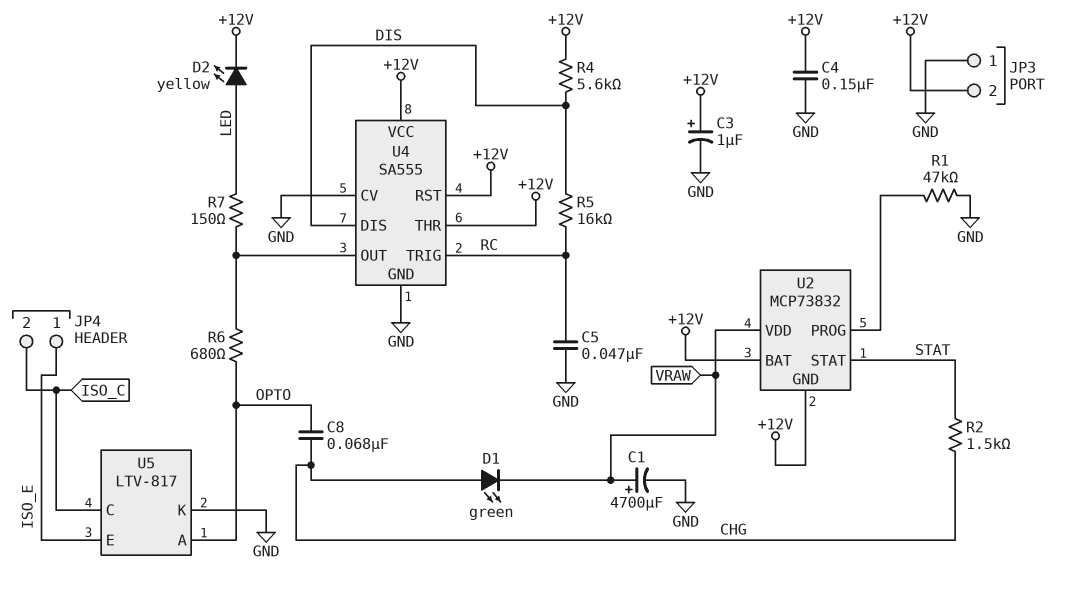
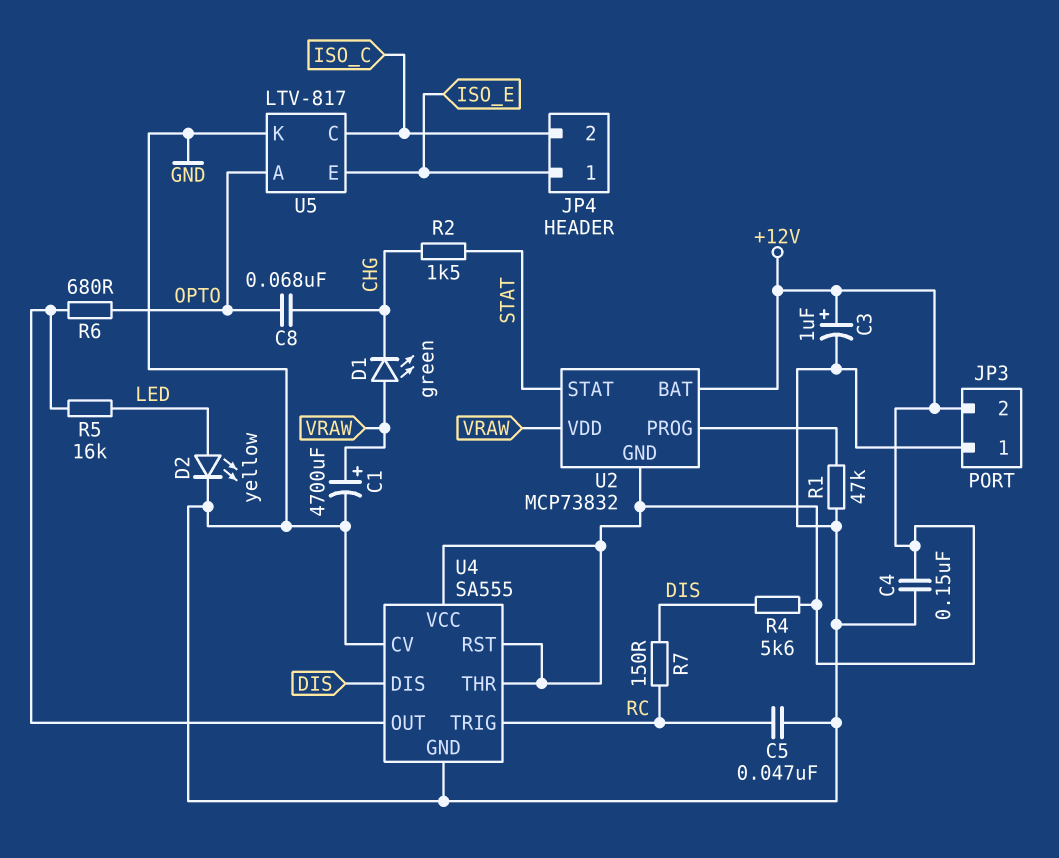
D1: LED green (A CHG, K VRAW) -> LED green (A VRAW, K CHG)
D2: LED yellow (A LED, K +12V) -> LED yellow (A LED, K GND)
R5: 16k (DIS, RC) -> 16k (LED, U4/OUT)
R7: 150 (LED, U4/OUT) -> 150 (DIS, RC)

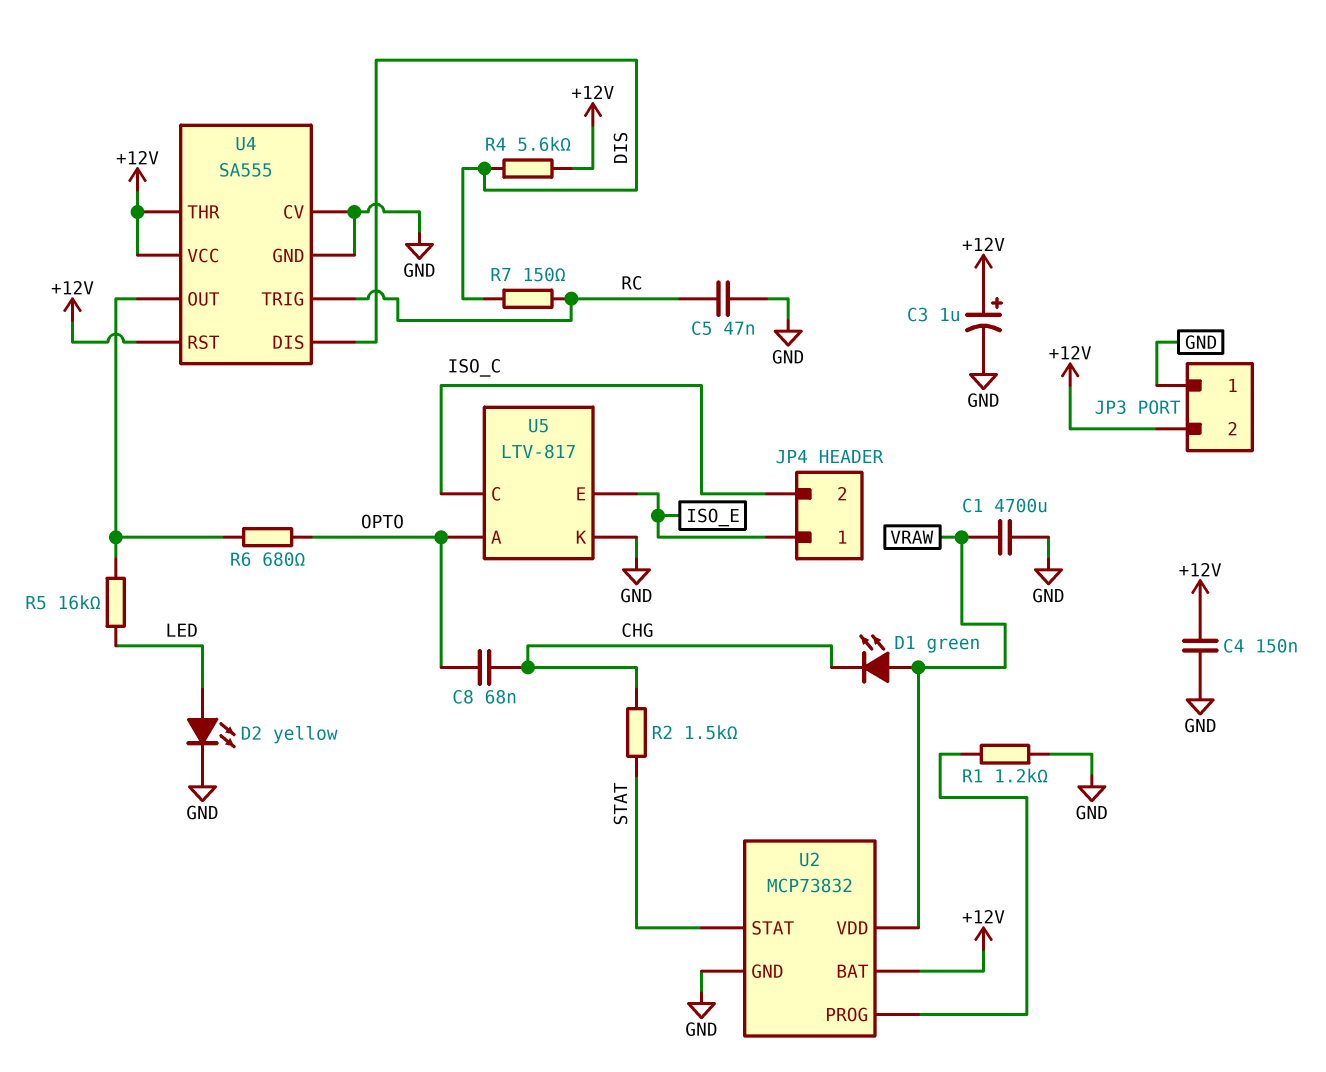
C1: 4700uF (plus VRAW, minus GND) -> 4700uF (GND, VRAW)
R1: 47k (GND, U2/PROG) -> 1.2k (GND, U2/PROG)
U2 pin GND: +12V -> GND

